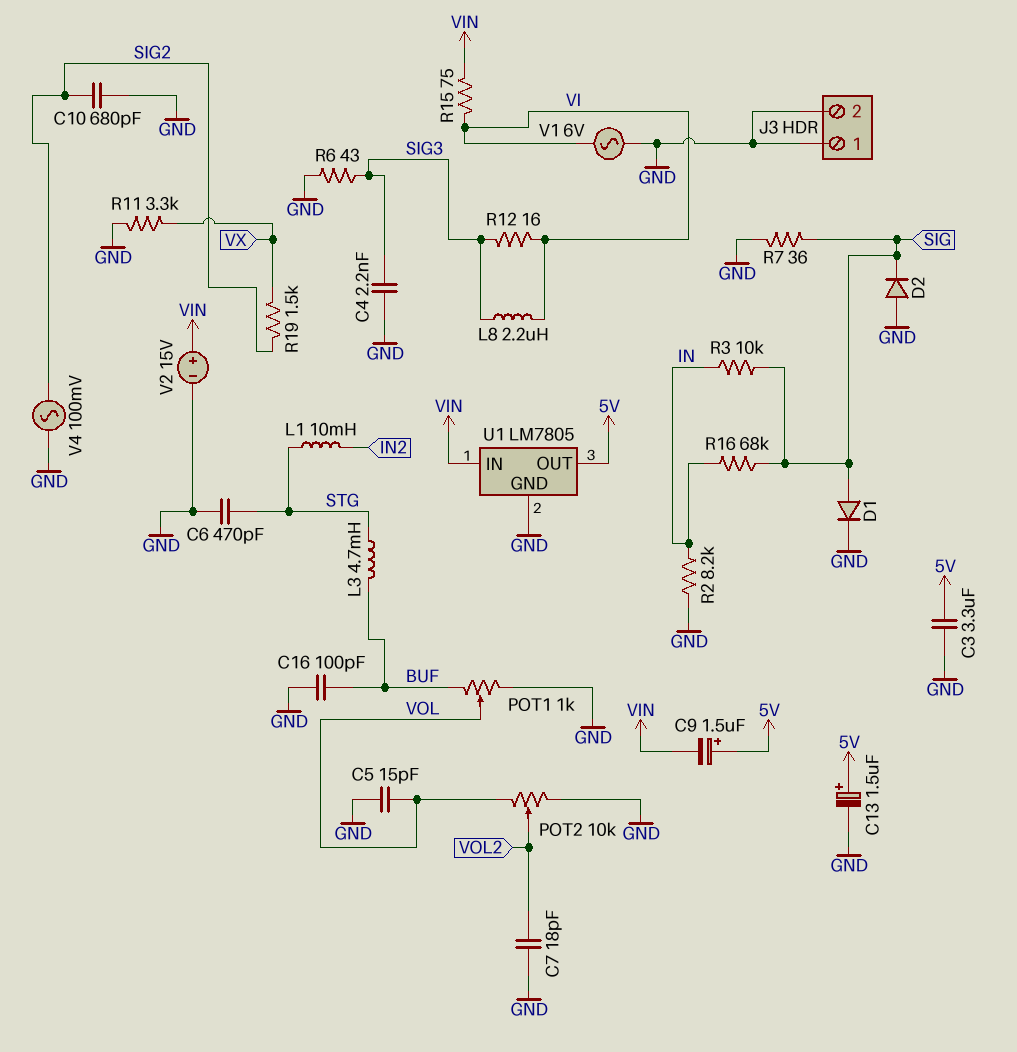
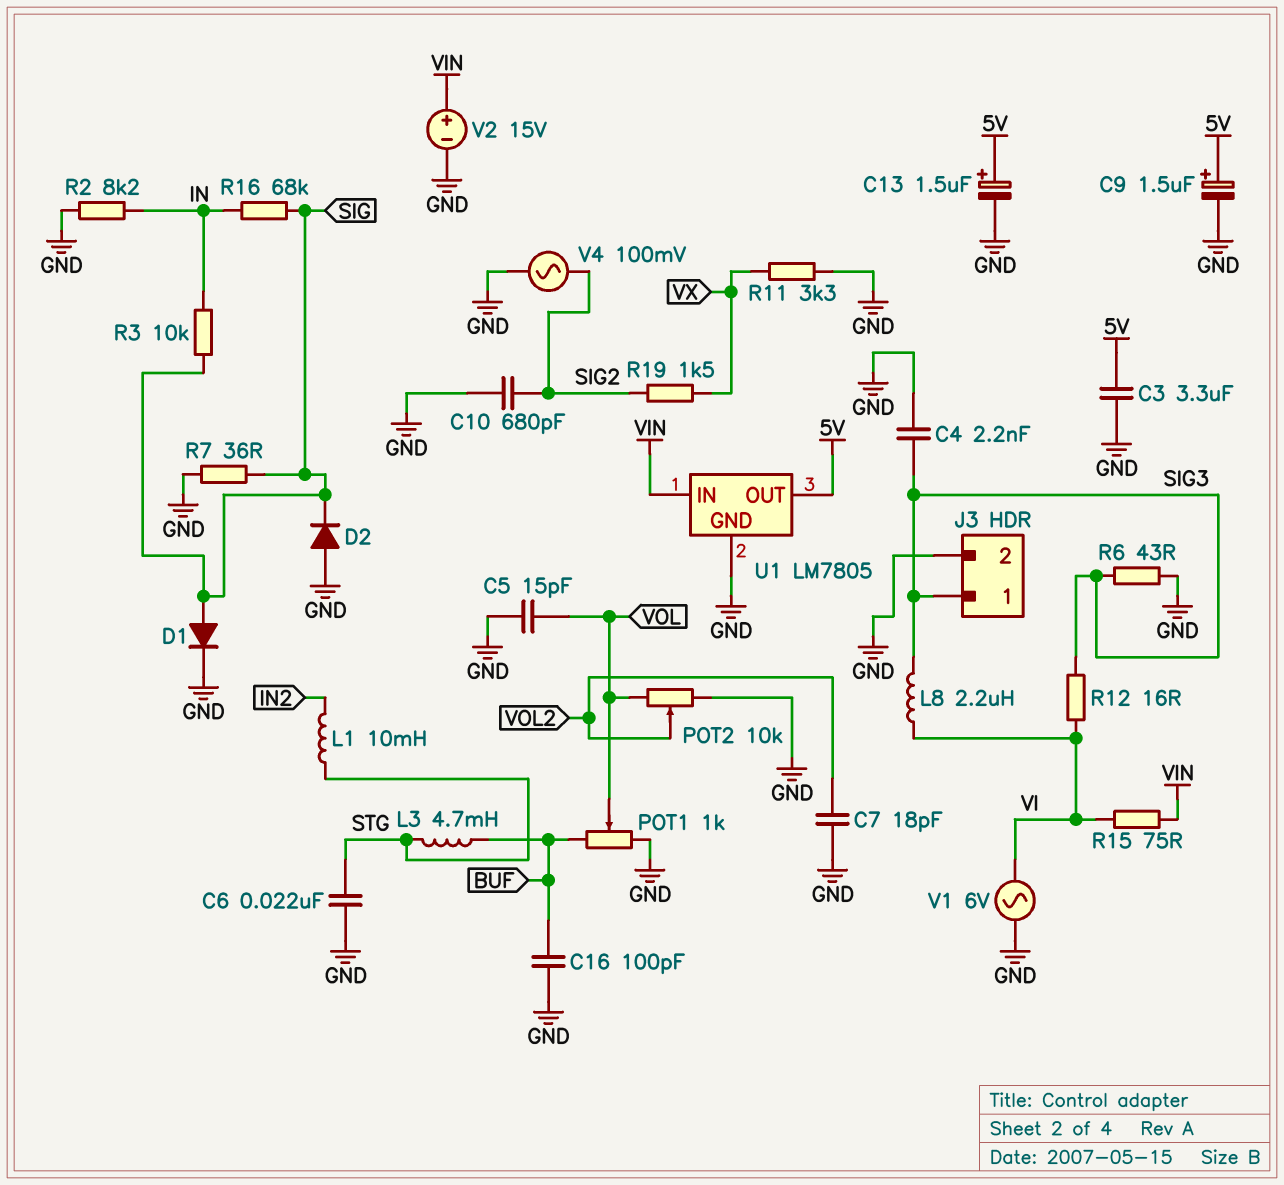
C6: 470pF (GND, STG) -> 22nF (GND, STG)
C9: 1.5uF (plus 5V, minus VIN) -> 1.5uF (plus 5V, minus GND)
J3 pin 1: GND -> SIG3

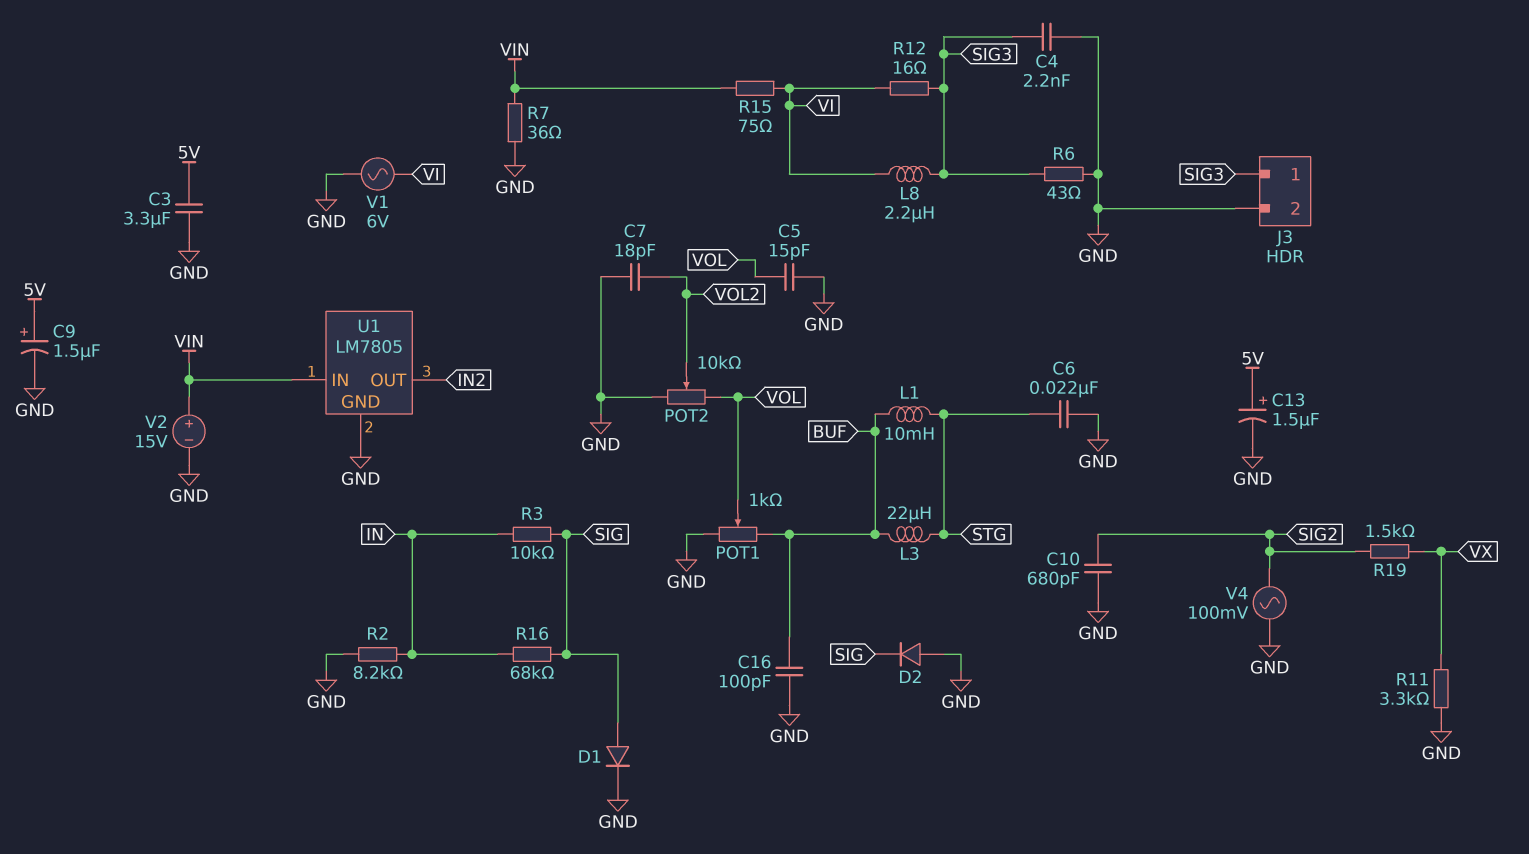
L1: 10mH (IN2, STG) -> 10mH (BUF, STG)
L3: 4.7mH (BUF, STG) -> 22uH (BUF, STG)
R7: 36 (GND, SIG) -> 36 (GND, VIN)
U1 pin OUT: 5V -> IN2

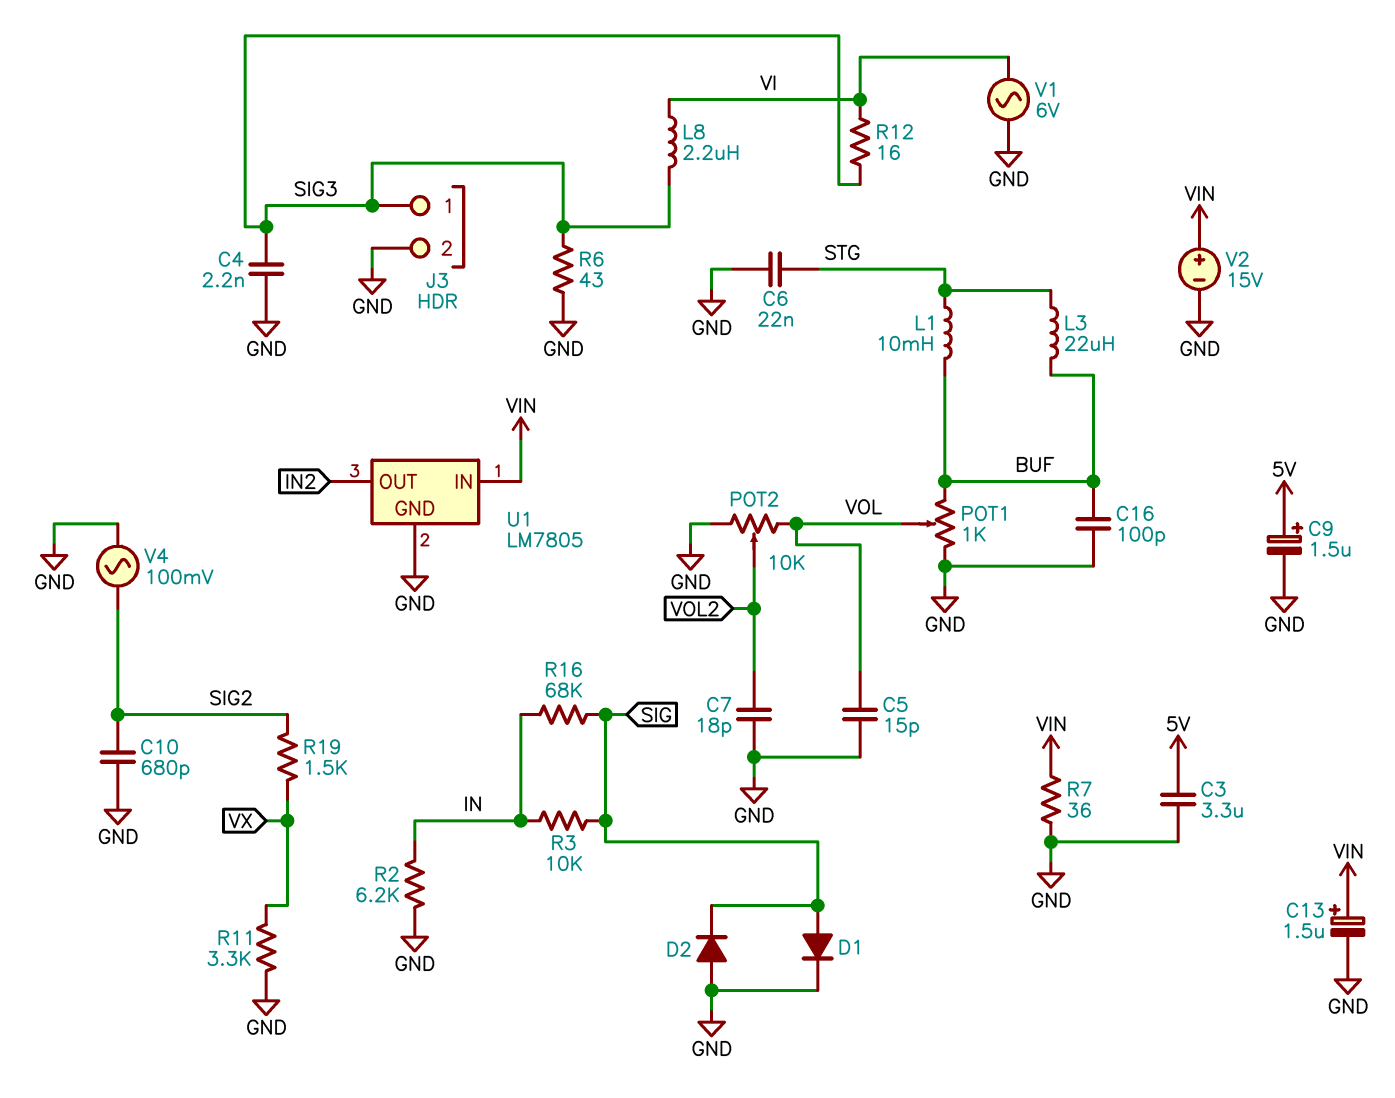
C13: 1.5uF (plus 5V, minus GND) -> 1.5uF (plus VIN, minus GND)
R2: 8.2k (GND, IN) -> 6.2k (GND, IN)
R15: 75 (VI, VIN) -> none

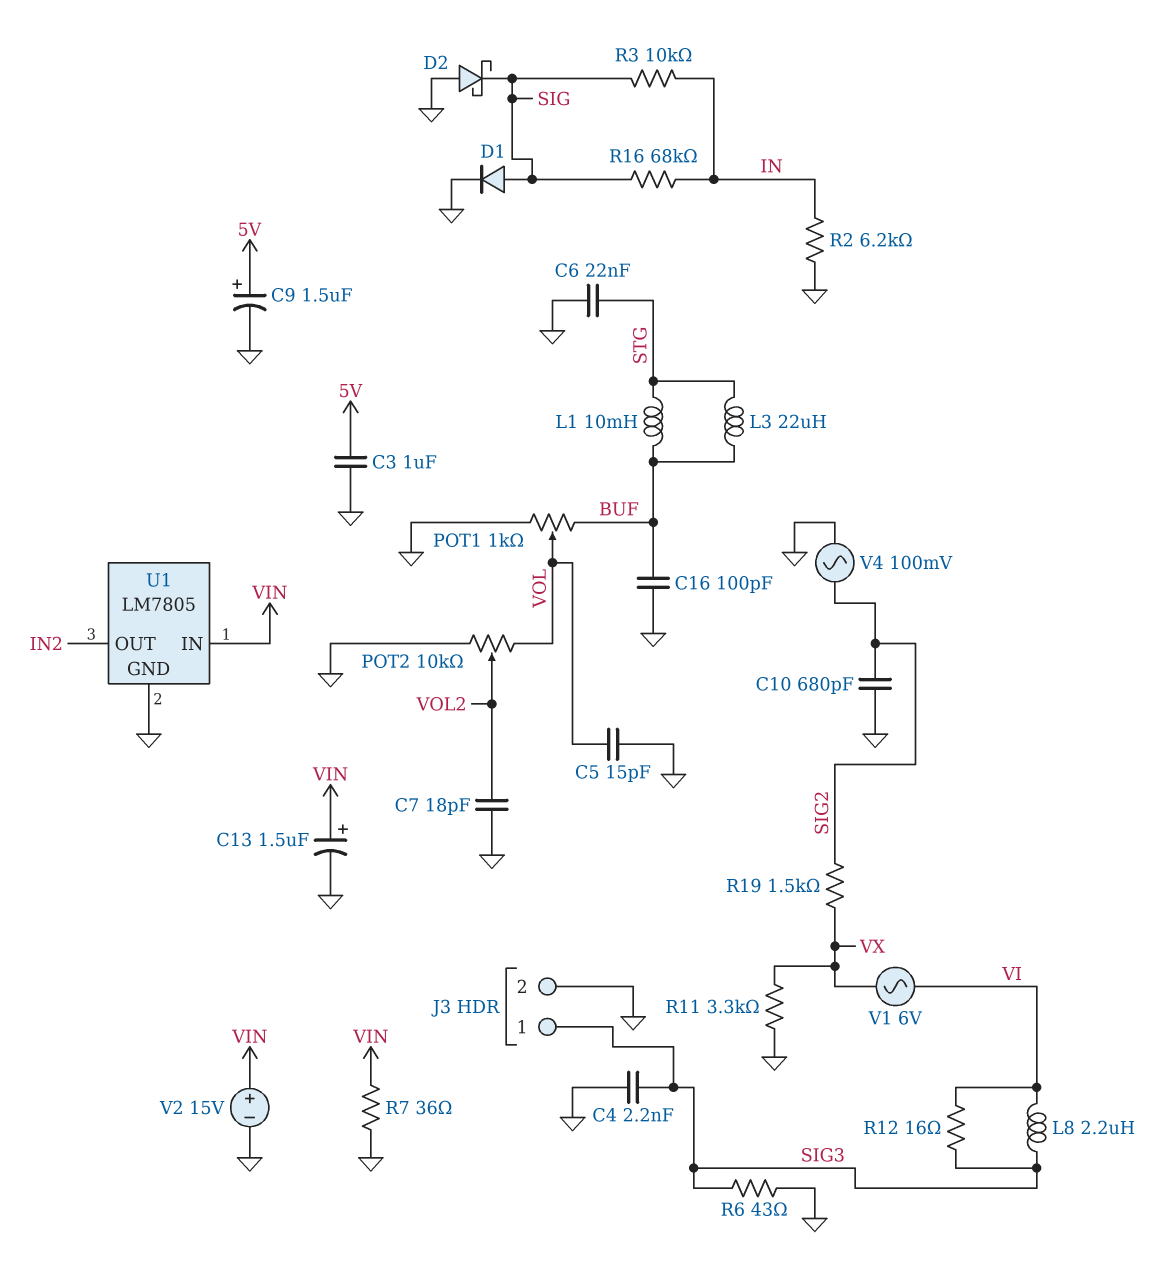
C3: 3.3uF (5V, GND) -> 1uF (5V, GND)
D2: diode (A GND, K SIG) -> schottky (A GND, K SIG)
V1: AC 6V (GND, VI) -> AC 6V (VI, VX)

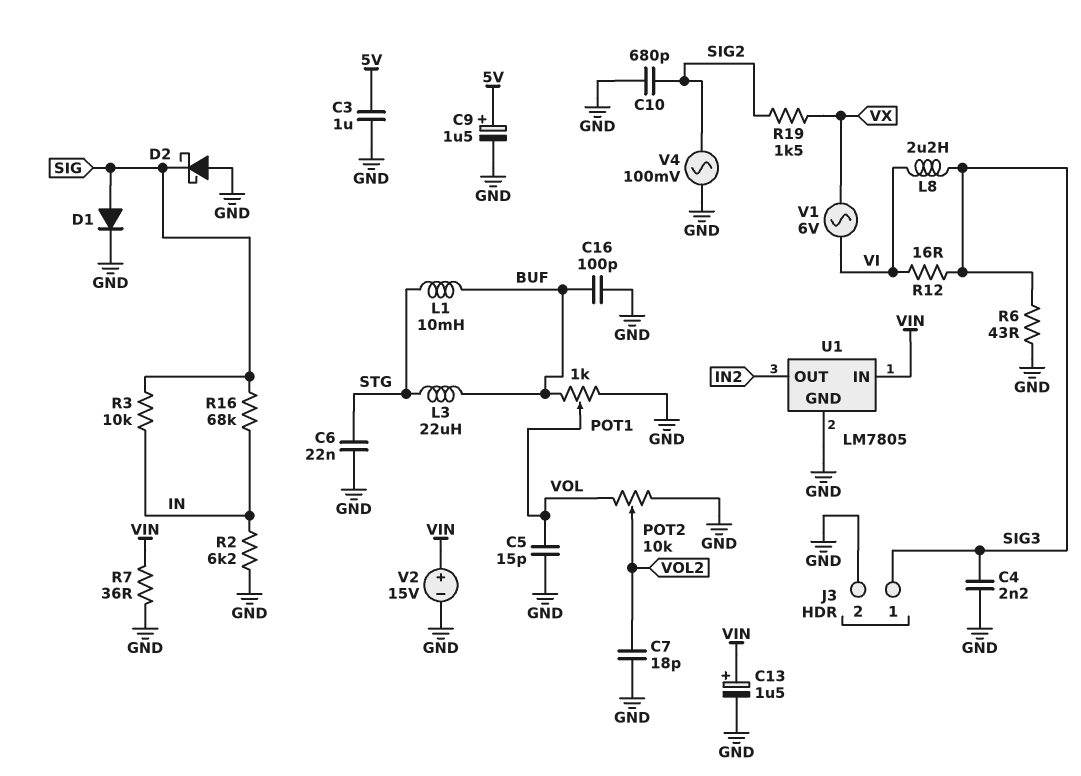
R11: 3.3k (GND, VX) -> none

